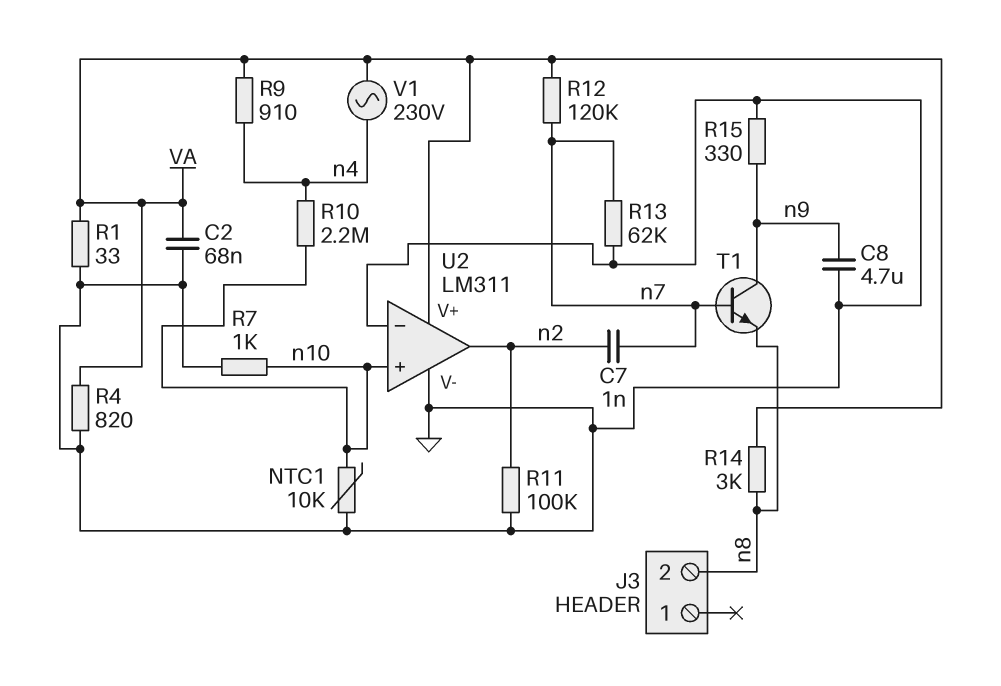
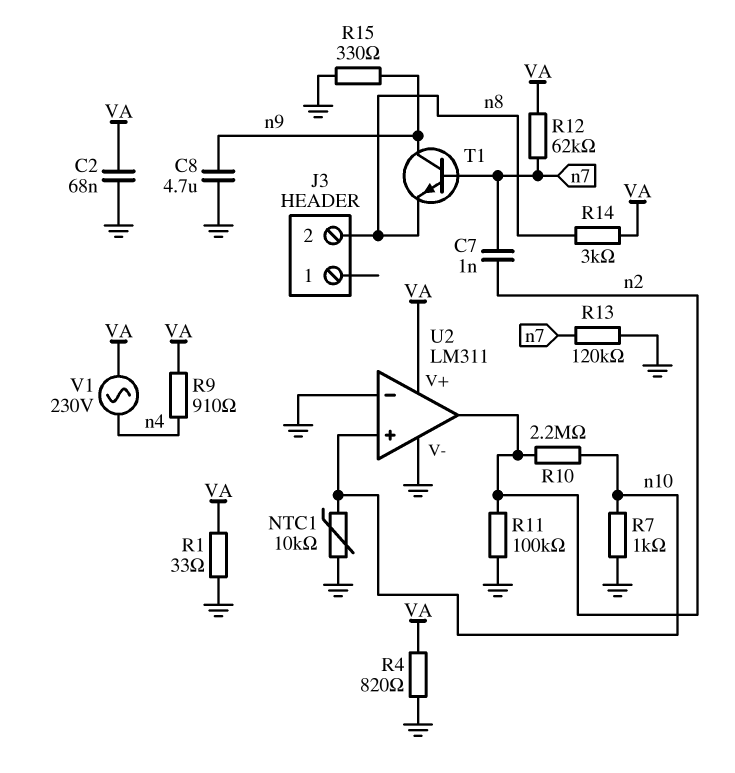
R10: 2.2M (n4, n10) -> 2.2M (n2, n10)
R12: 120k (VA, n7) -> 62k (VA, n7)
R13: 62k (GND, n7) -> 120k (GND, n7)

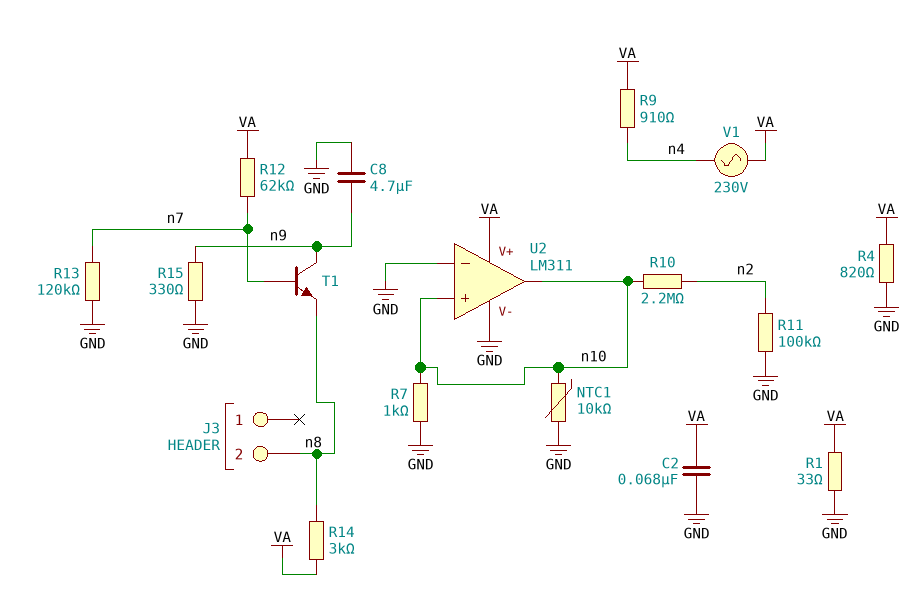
C7: 1nF (n2, n7) -> none
U2 pin out: n2 -> n10

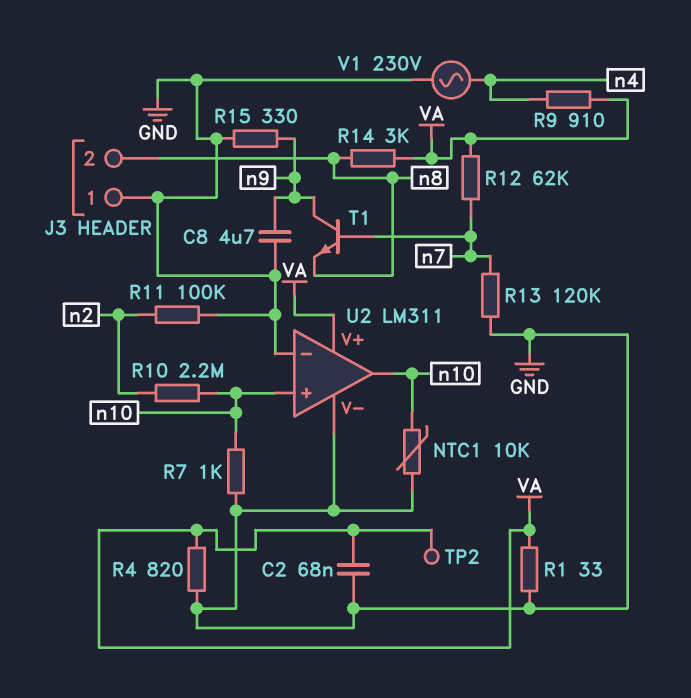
J3 pin 1: none -> GND
TP2: none -> test point (VA)
V1: AC 230V (VA, n4) -> AC 230V (GND, n4)

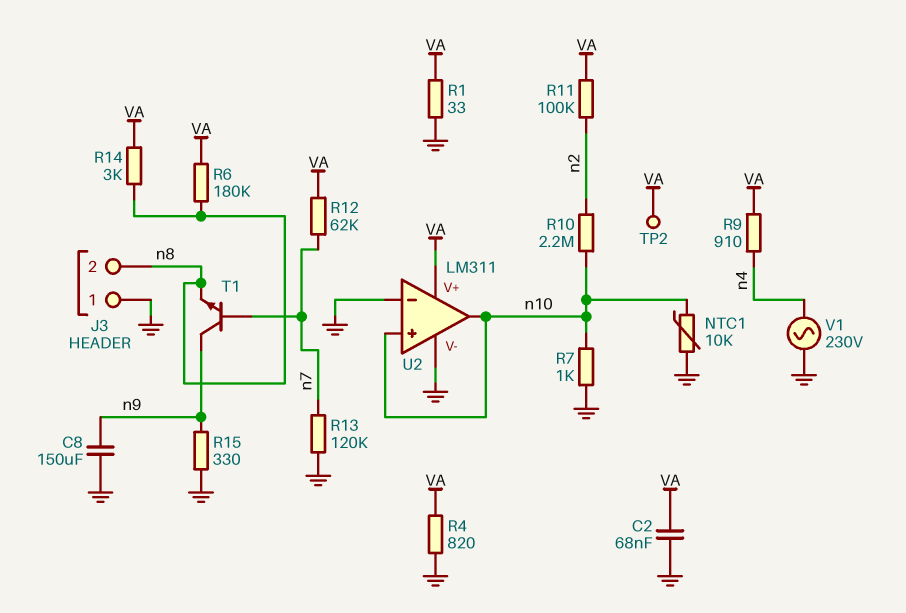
C8: 4.7uF (GND, n9) -> 150uF (GND, n9)
R6: none -> 180k (VA, n8)
R11: 100k (GND, n2) -> 100k (VA, n2)

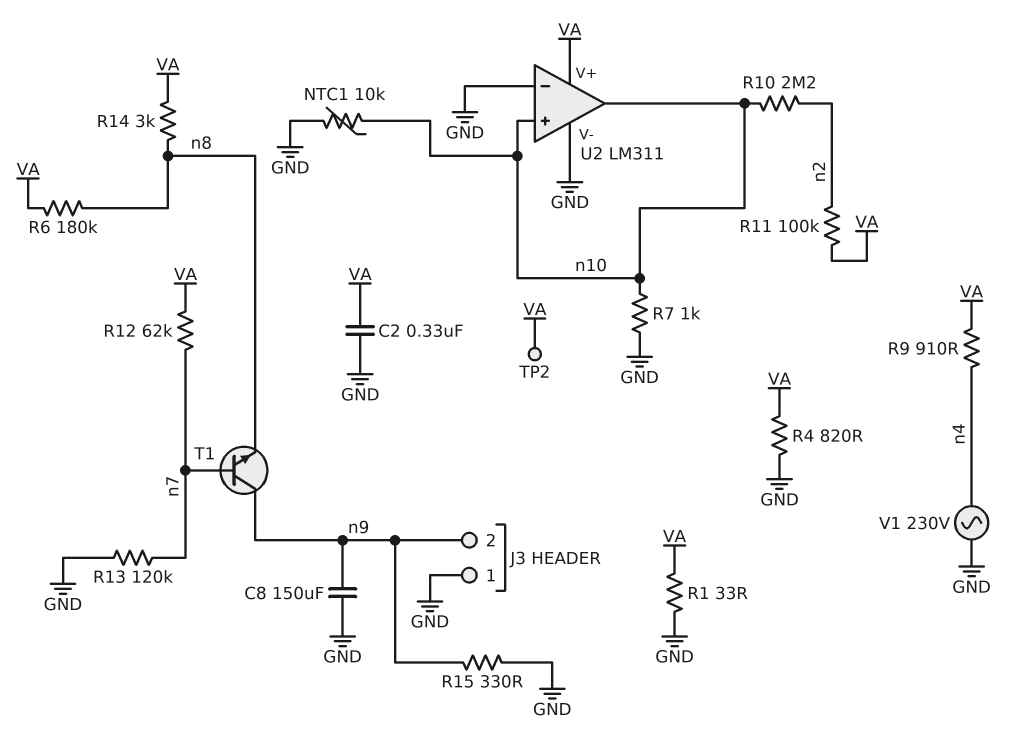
C2: 68nF (GND, VA) -> 330nF (GND, VA)
J3 pin 2: n8 -> n9

